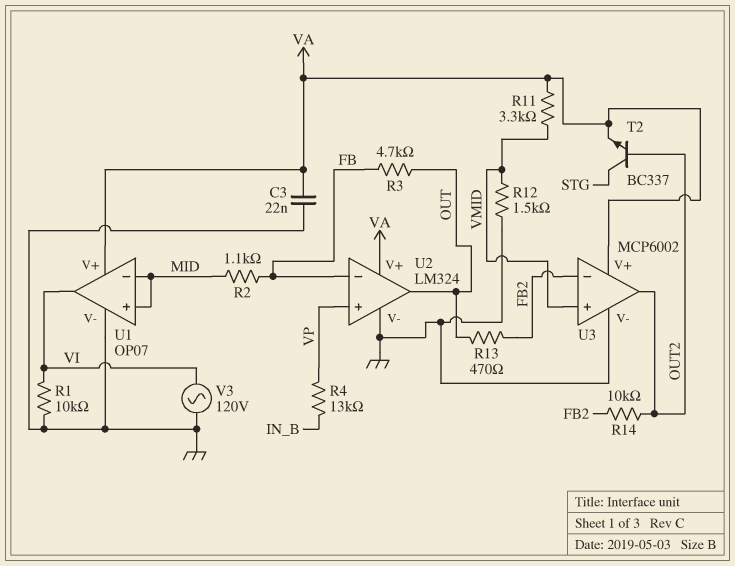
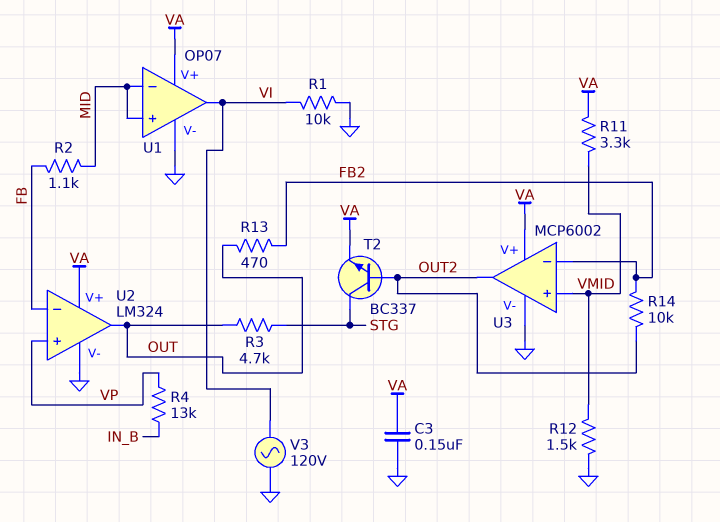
C3: 22nF (GND, VA) -> 150nF (GND, VA)
R3: 4.7k (FB, OUT) -> 4.7k (OUT, STG)

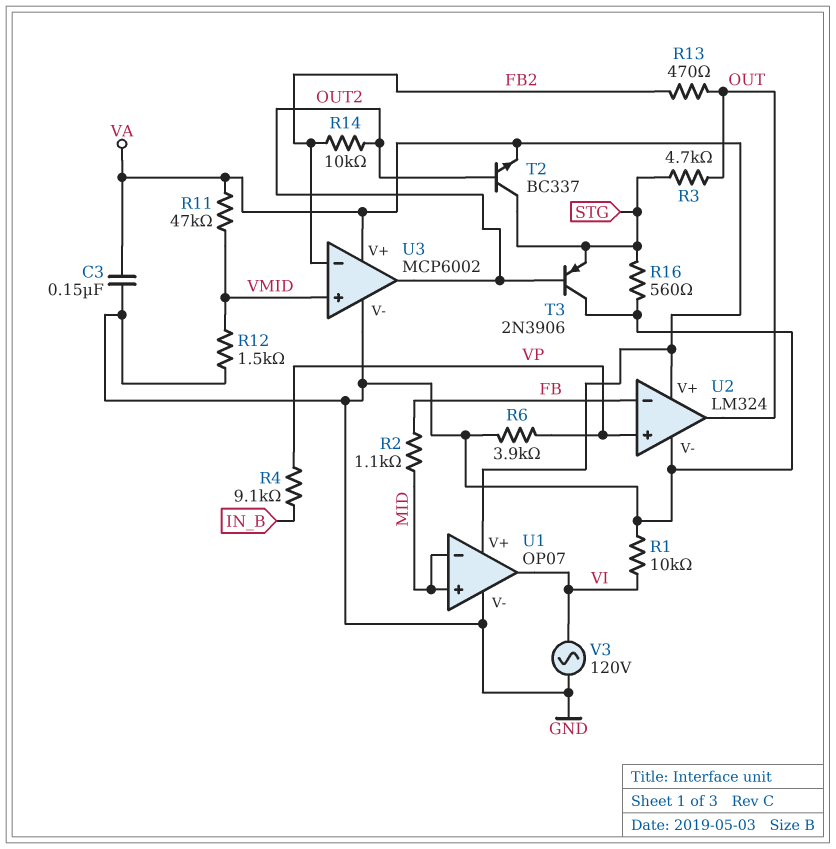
R4: 13k (IN_B, VP) -> 9.1k (IN_B, VP)
R6: none -> 3.9k (GND, VP)
R11: 3.3k (VA, VMID) -> 47k (VA, VMID)
R16: none -> 560 (GND, STG)
T3: none -> PNP 2N3906 (B OUT2, C GND, E STG)

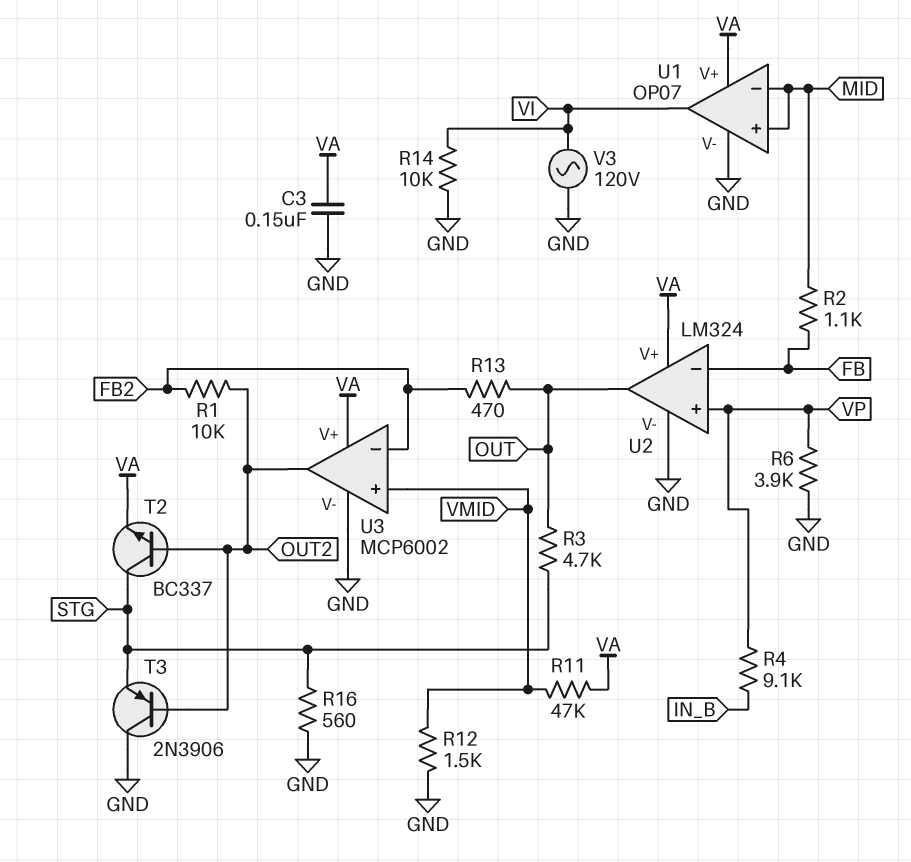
R1: 10k (GND, VI) -> 10k (FB2, OUT2)
R14: 10k (FB2, OUT2) -> 10k (GND, VI)

